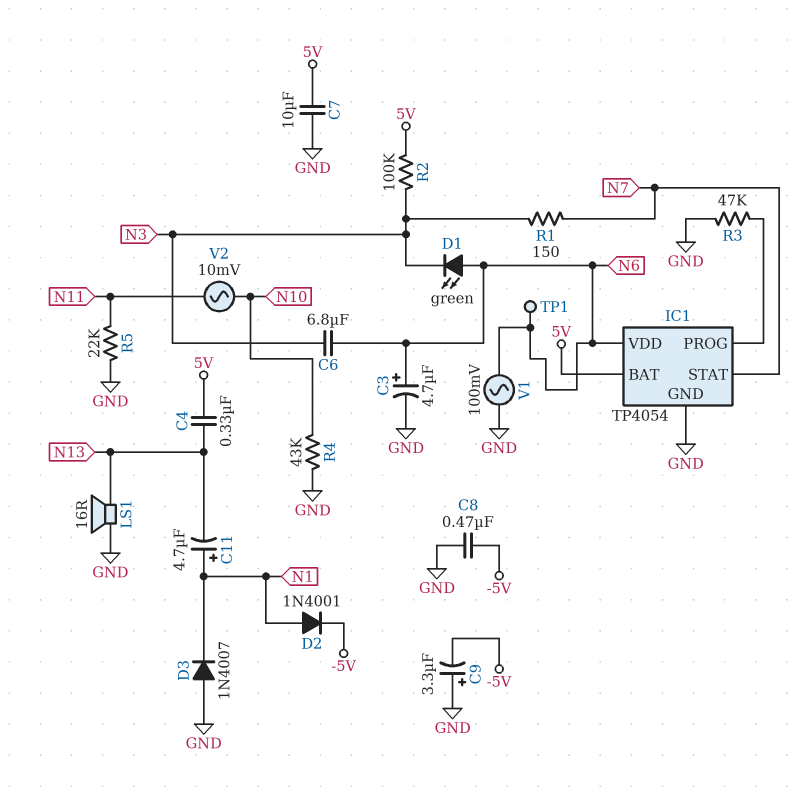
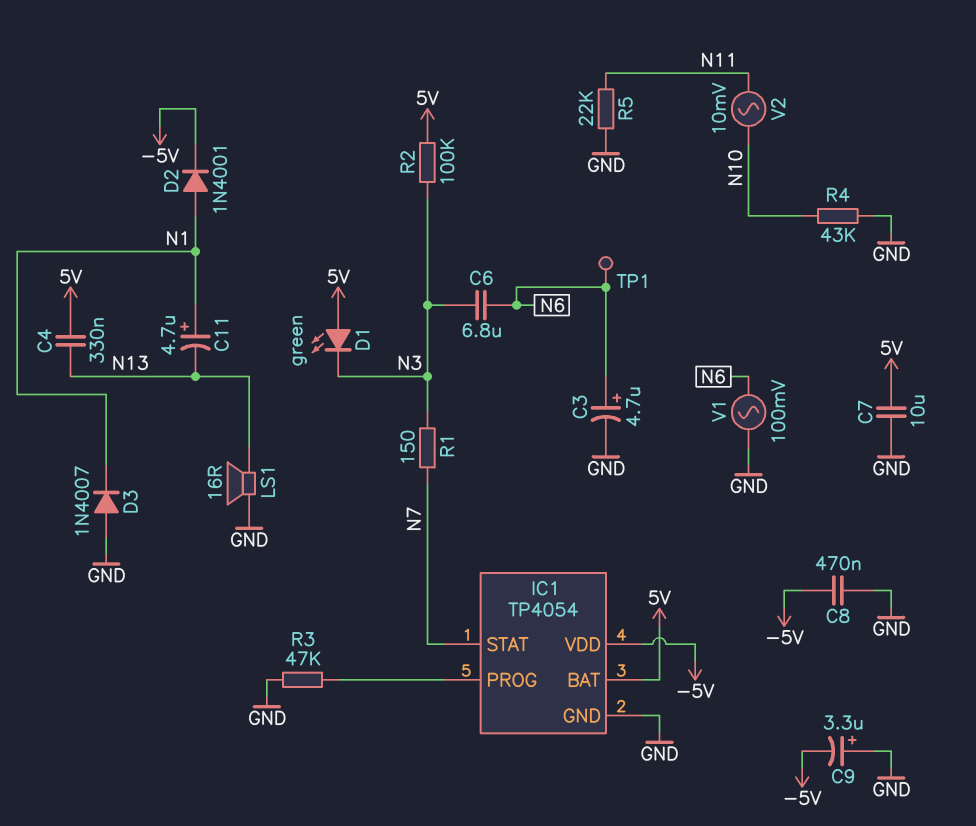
D1: LED green (A N6, K N3) -> LED green (A 5V, K N3)
IC1 pin VDD: N6 -> -5V

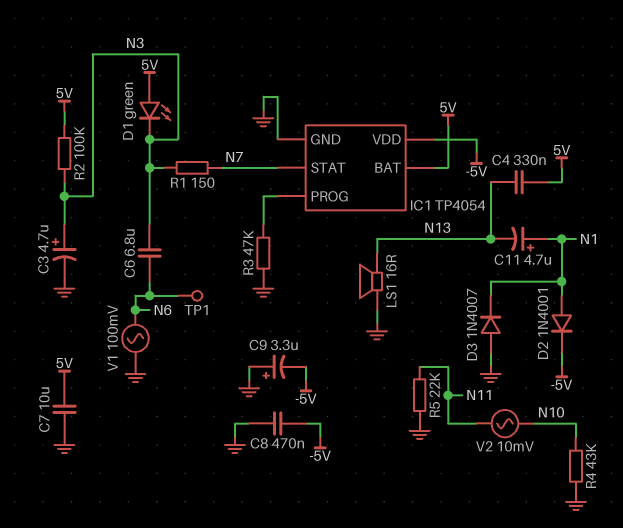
C3: 4.7uF (plus N6, minus GND) -> 4.7uF (plus N3, minus GND)

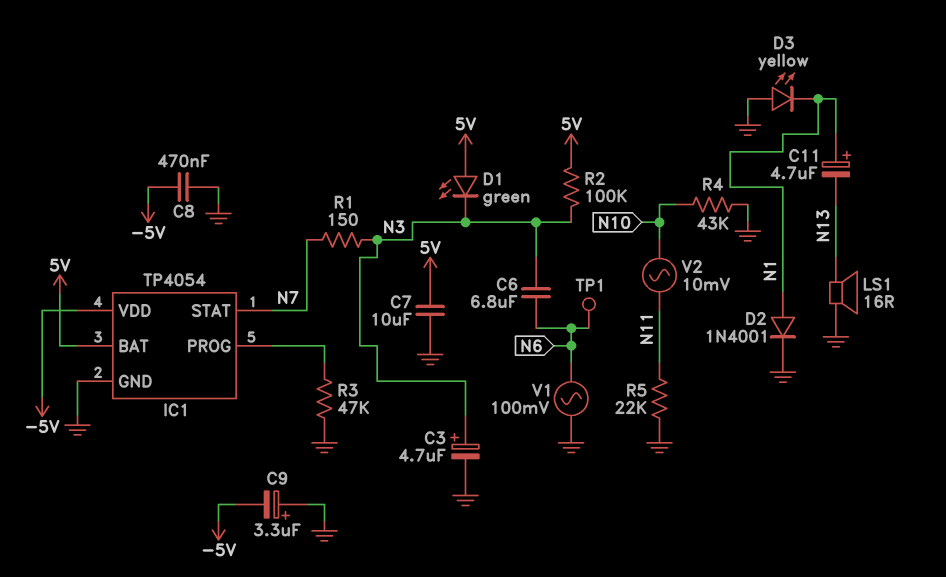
C4: 330nF (5V, N13) -> none
D2: diode 1N4001 (A N1, K -5V) -> diode 1N4001 (A N1, K GND)
D3: diode 1N4007 (A GND, K N1) -> LED yellow (A GND, K N1)

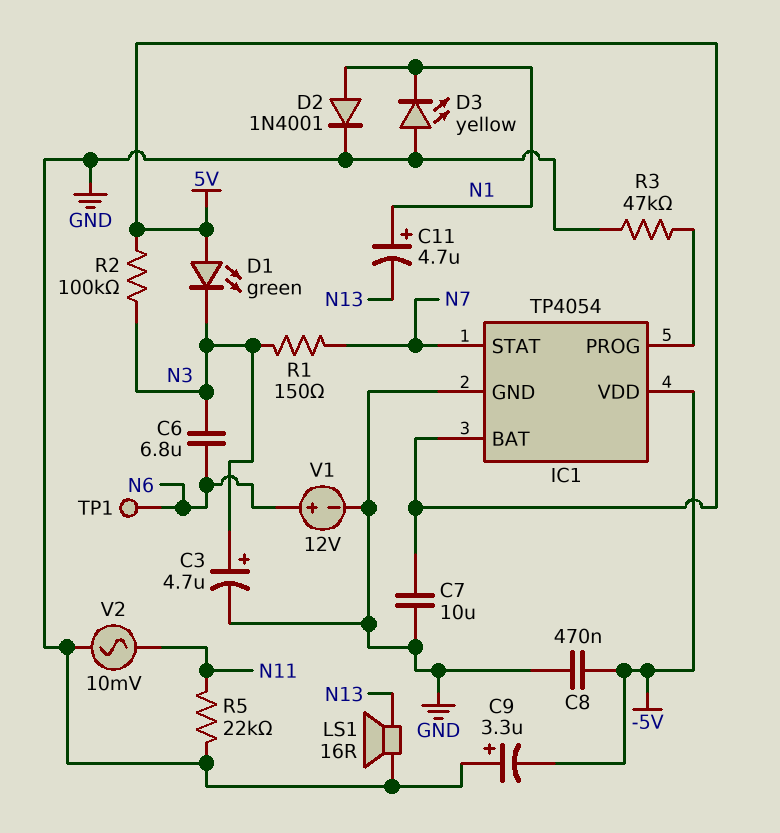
R4: 43k (GND, N10) -> none
V1: AC 100mV (GND, N6) -> 12V (plus N6, minus GND)
V2: AC 10mV (N10, N11) -> AC 10mV (GND, N11)

